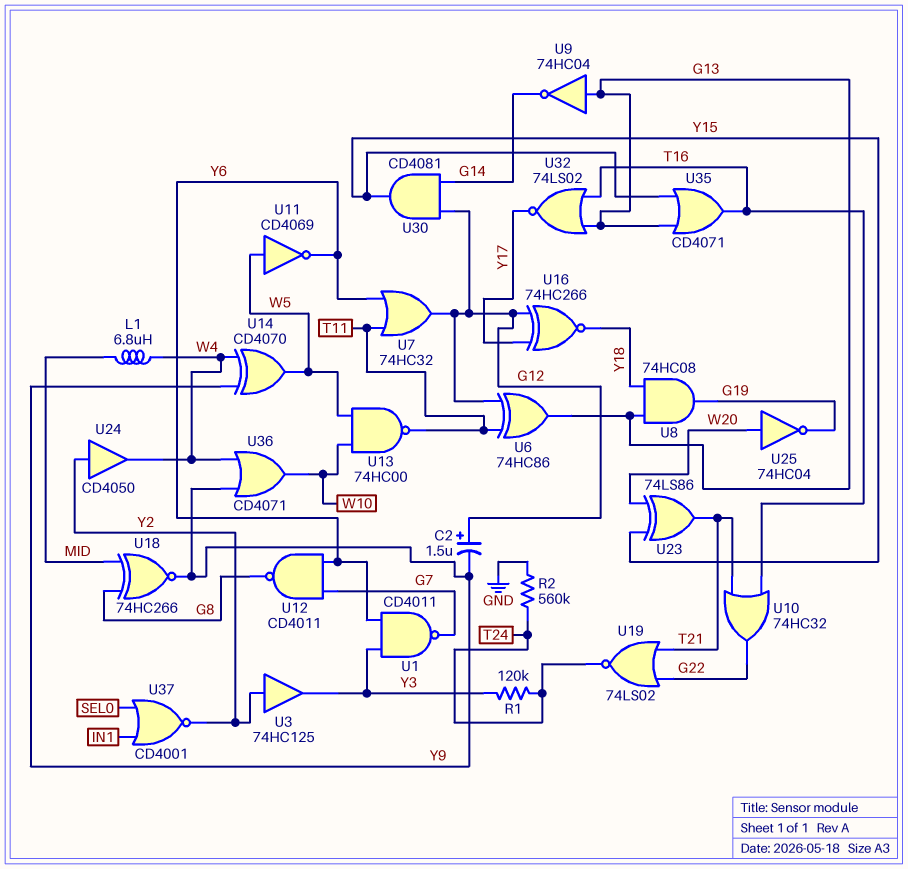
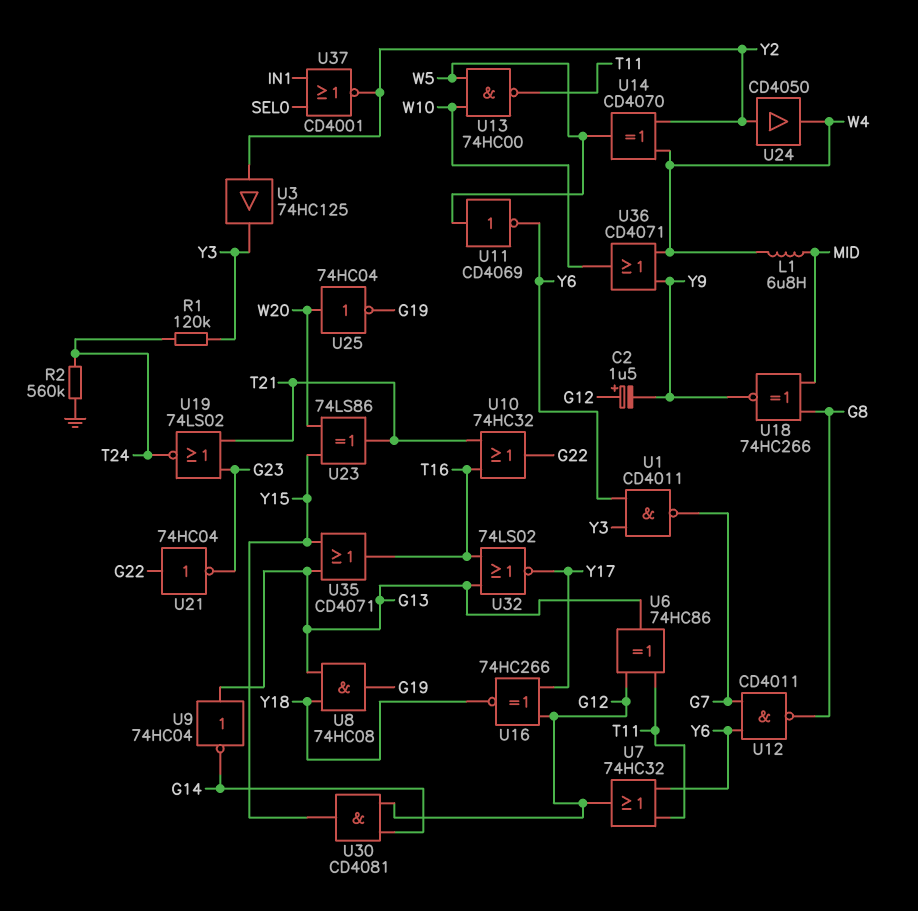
U14: XOR CD4070 (in W4, in Y9, out W5) -> XOR CD4070 (in W4, in Y2, out W5)
U19: NOR 74LS02 (in G22, in T21, out T24) -> NOR 74LS02 (in G23, in T21, out T24)
U21: none -> NOT 74HC04 (in G22, out G23)

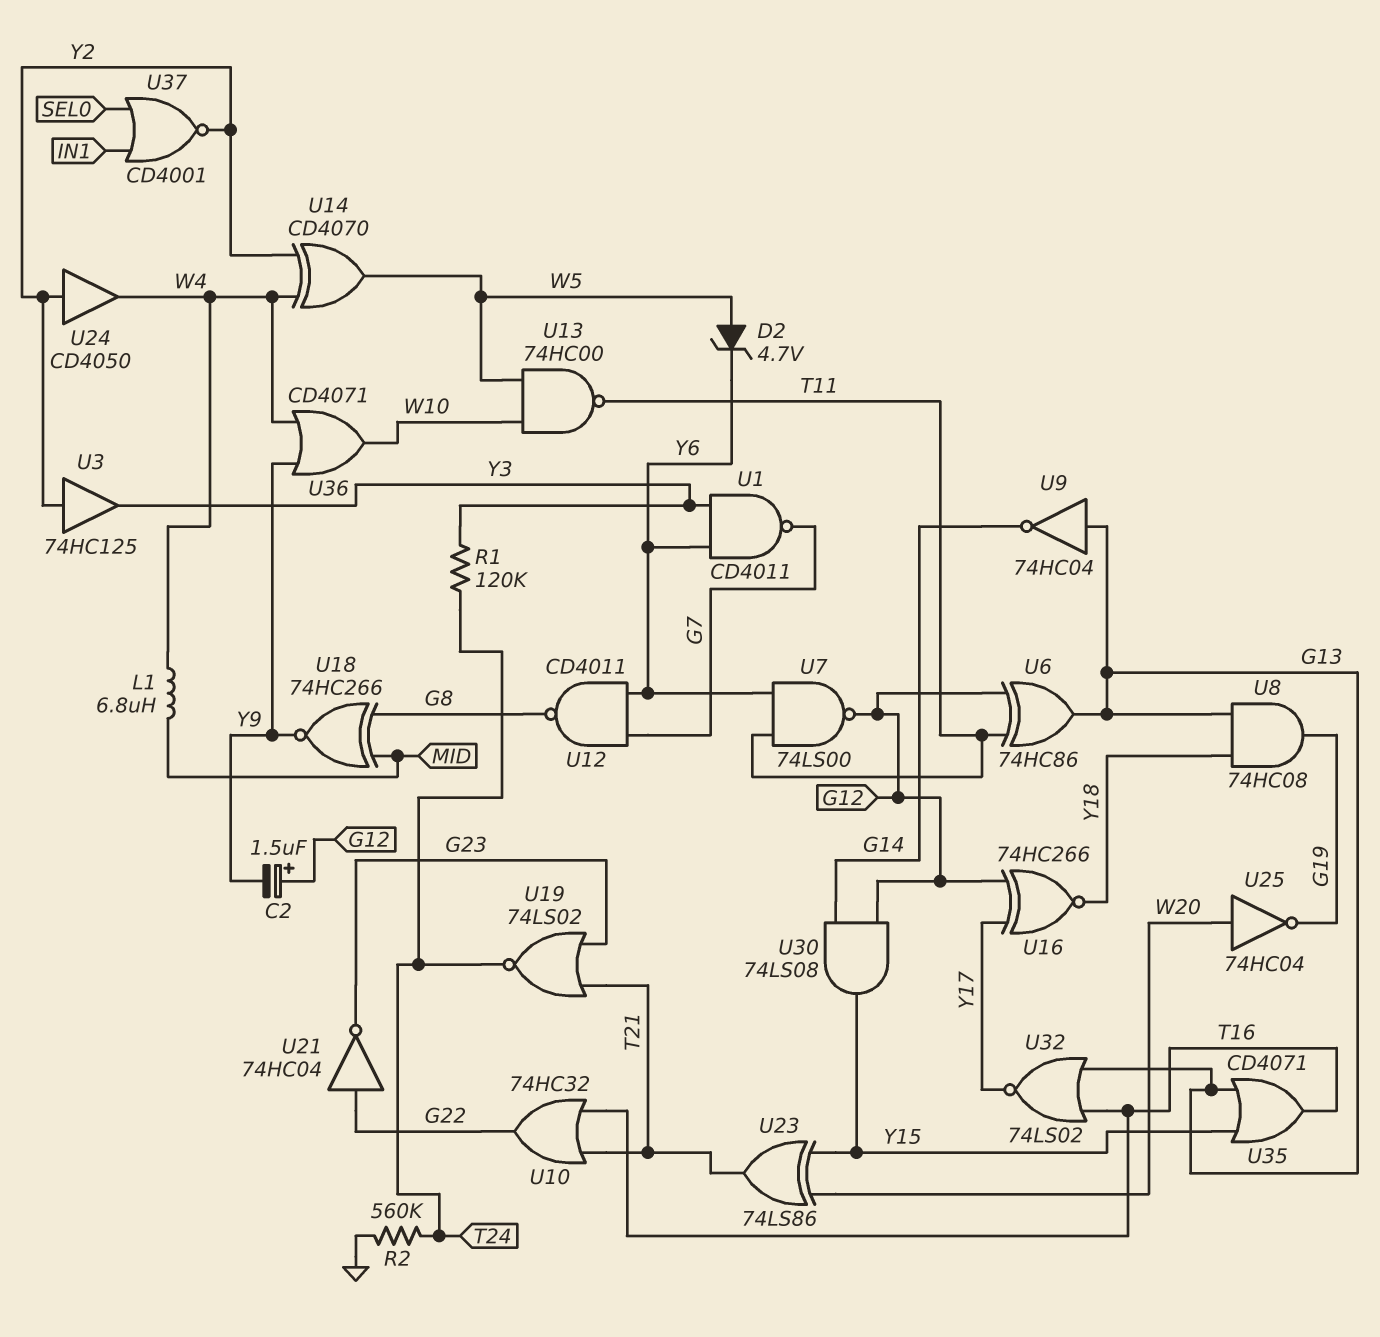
D2: none -> zener 4.7V (A W5, K Y6)
U7: OR 74HC32 (in T11, in Y6, out G12) -> NAND 74LS00 (in T11, in Y6, out G12)
U11: NOT CD4069 (in W5, out Y6) -> none
U30: AND CD4081 (in G12, in G14, out Y15) -> AND 74LS08 (in G12, in G14, out Y15)

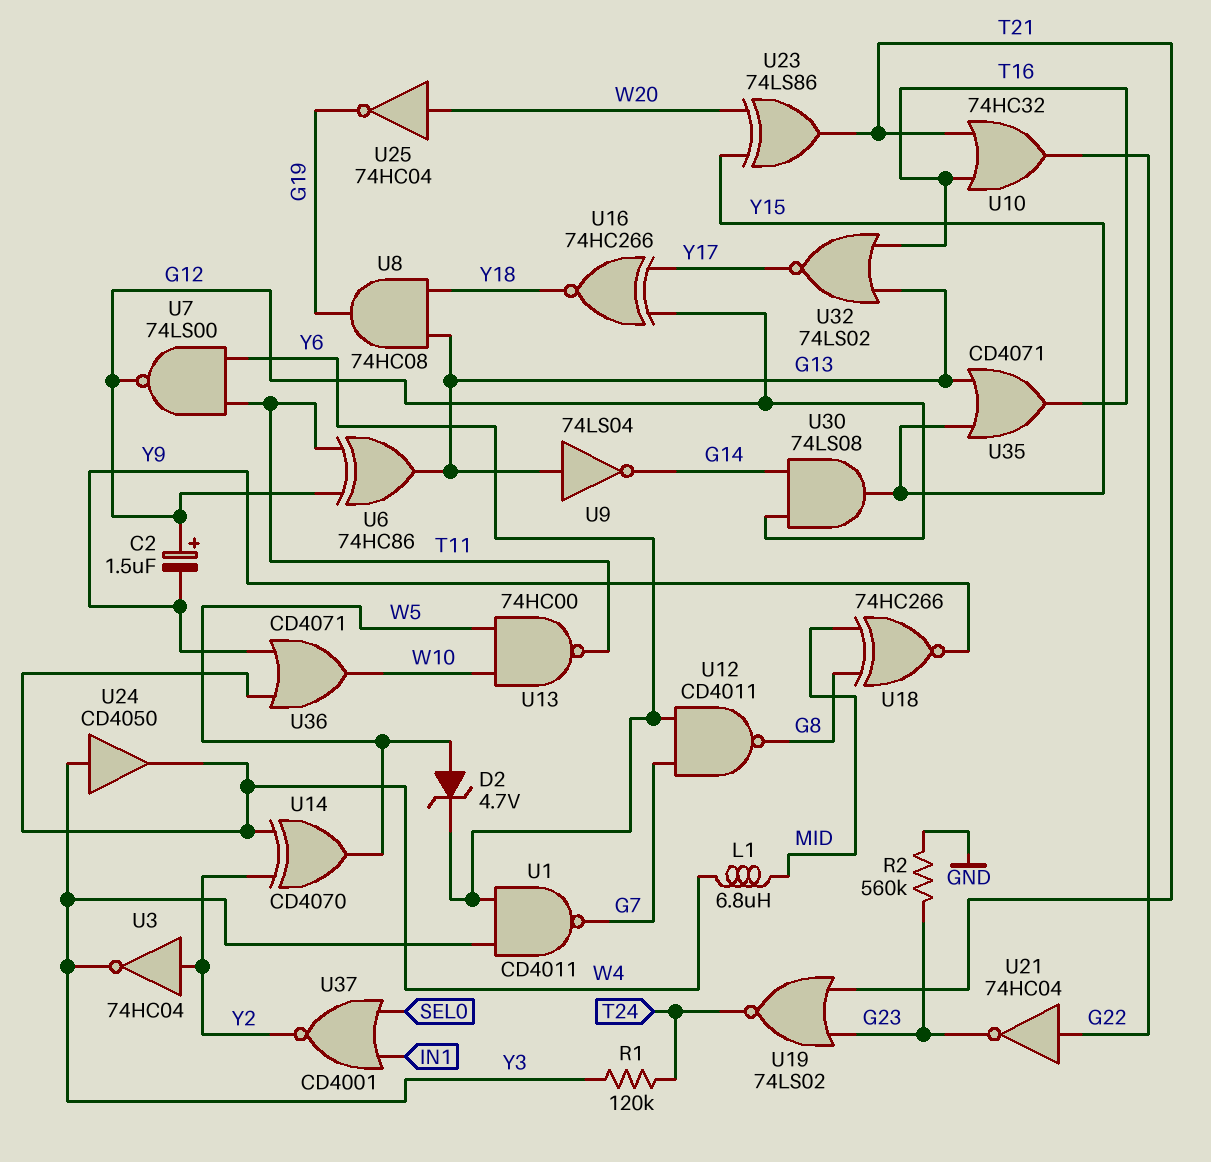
R2: 560k (GND, T24) -> 560k (G23, GND)
U3: buffer 74HC125 (in Y2, out Y3) -> NOT 74HC04 (in Y2, out Y3)
U9: NOT 74HC04 (in G13, out G14) -> NOT 74LS04 (in G13, out G14)
U24: buffer CD4050 (in Y2, out W4) -> buffer CD4050 (in Y3, out W4)

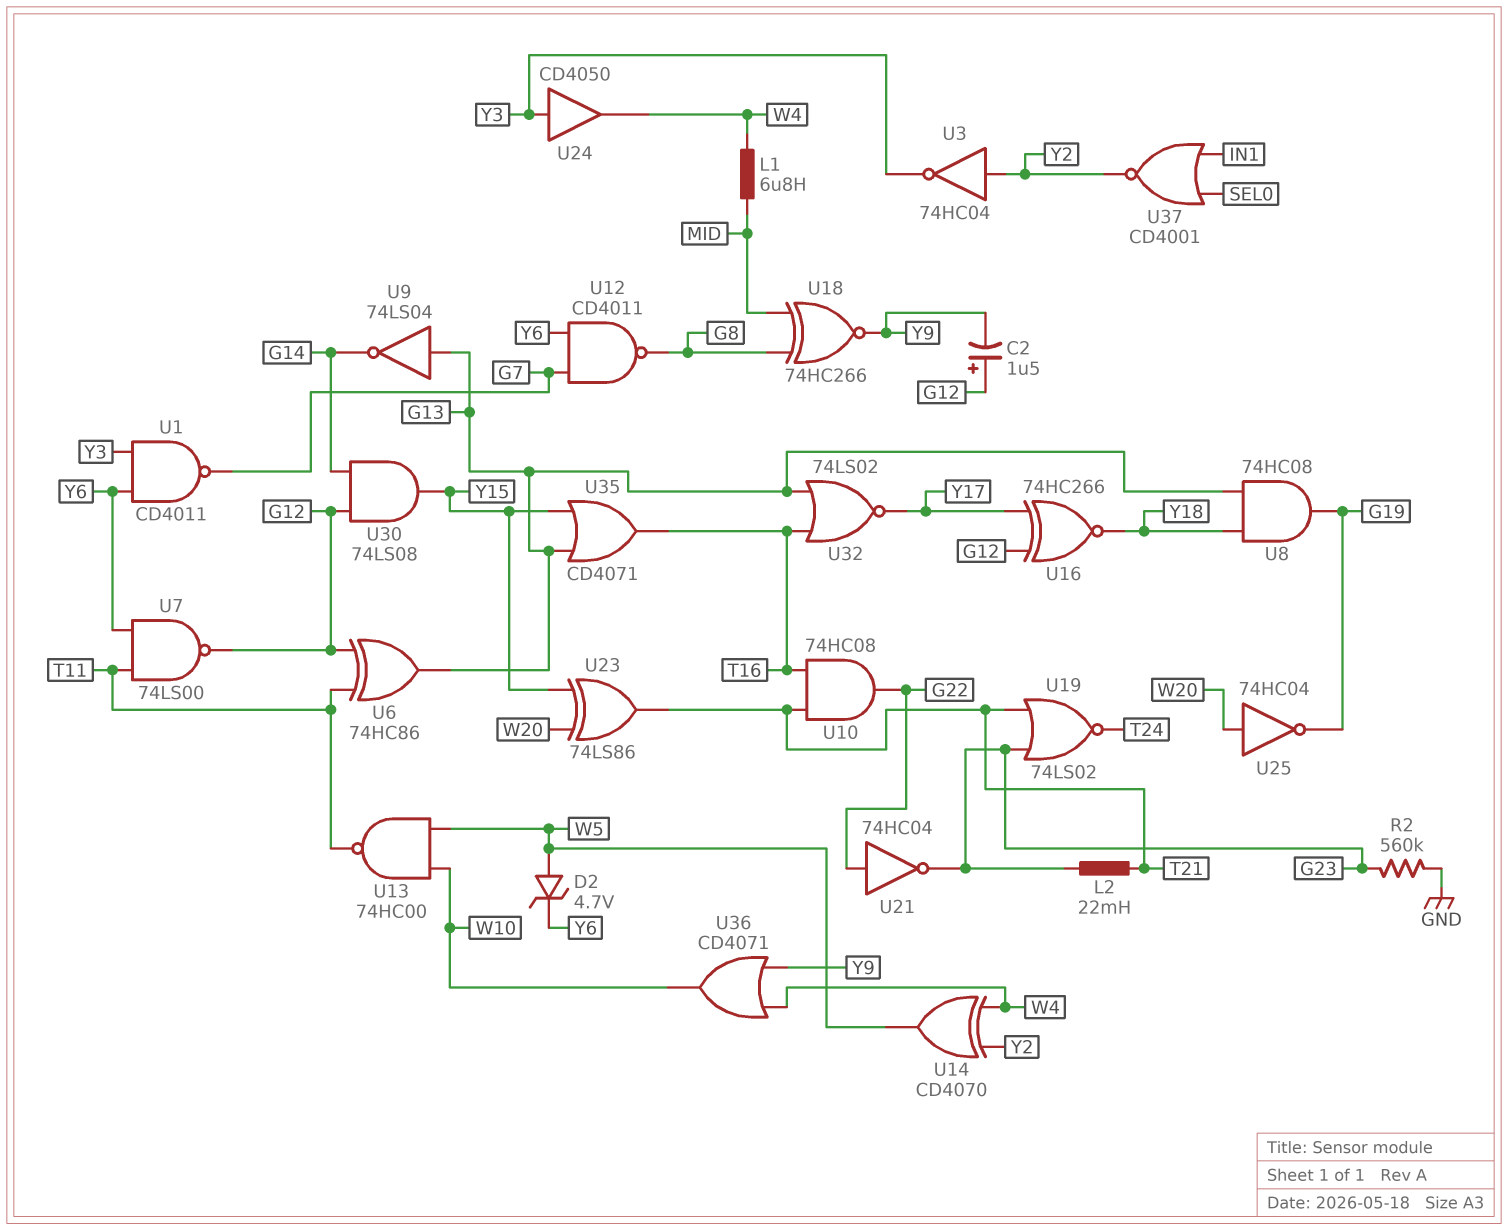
L2: none -> 22mH (G23, T21)
R1: 120k (T24, Y3) -> none
U10: OR 74HC32 (in T16, in T21, out G22) -> AND 74HC08 (in T16, in T21, out G22)

